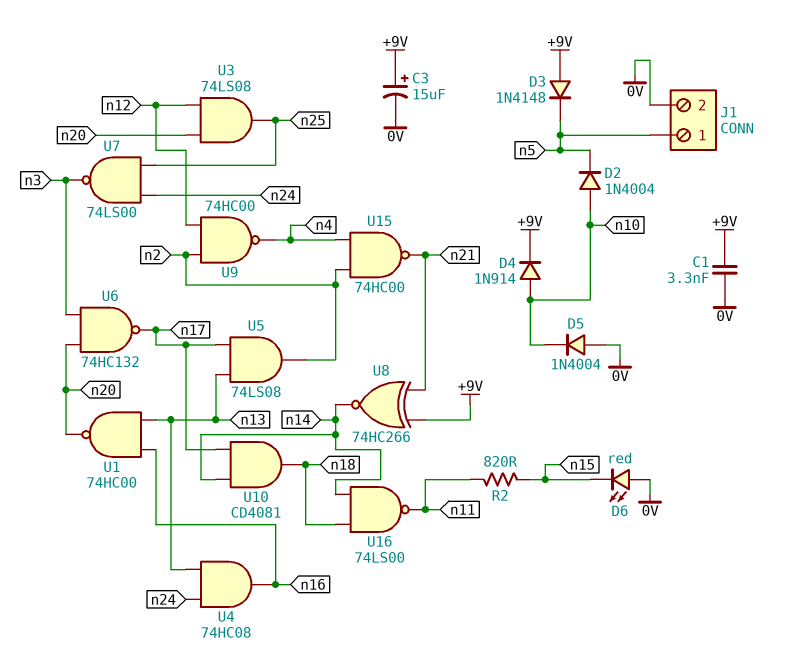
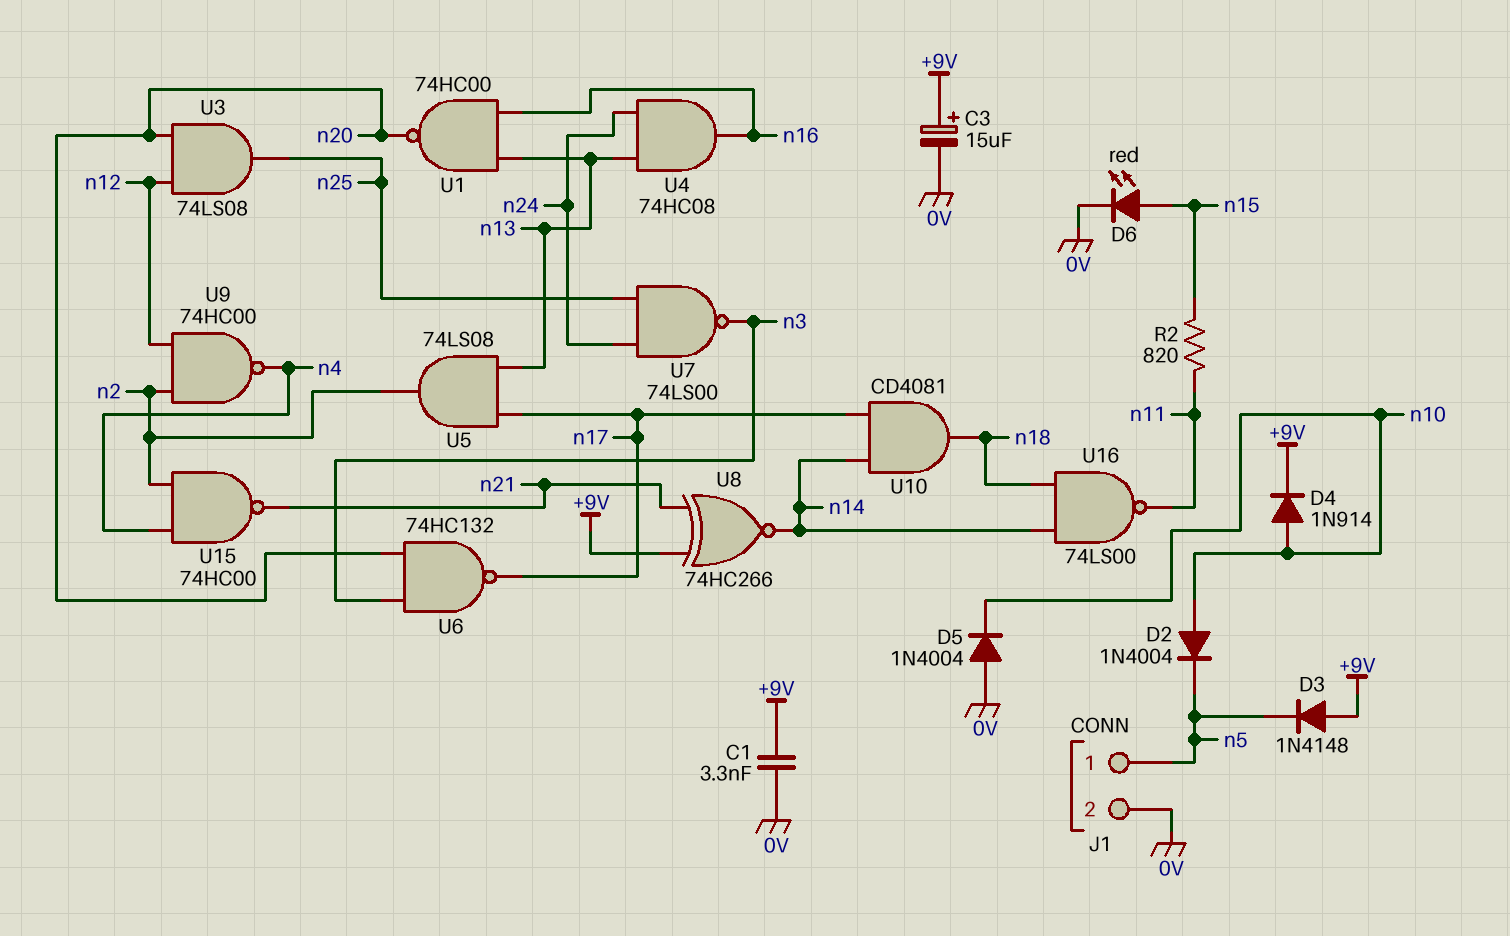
D6: LED red (A 0V, K n15) -> LED red (A n15, K 0V)

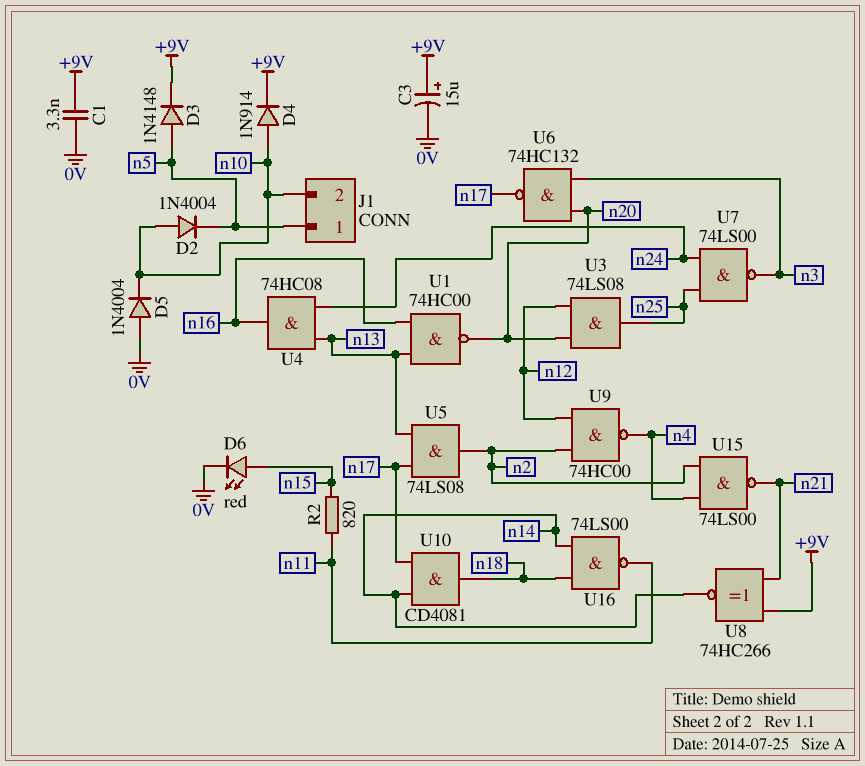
D3: diode 1N4148 (A +9V, K n5) -> diode 1N4148 (A n5, K +9V)
J1 pin 2: 0V -> n10
U15: NAND 74HC00 (in n2, in n4, out n21) -> NAND 74LS00 (in n2, in n4, out n21)

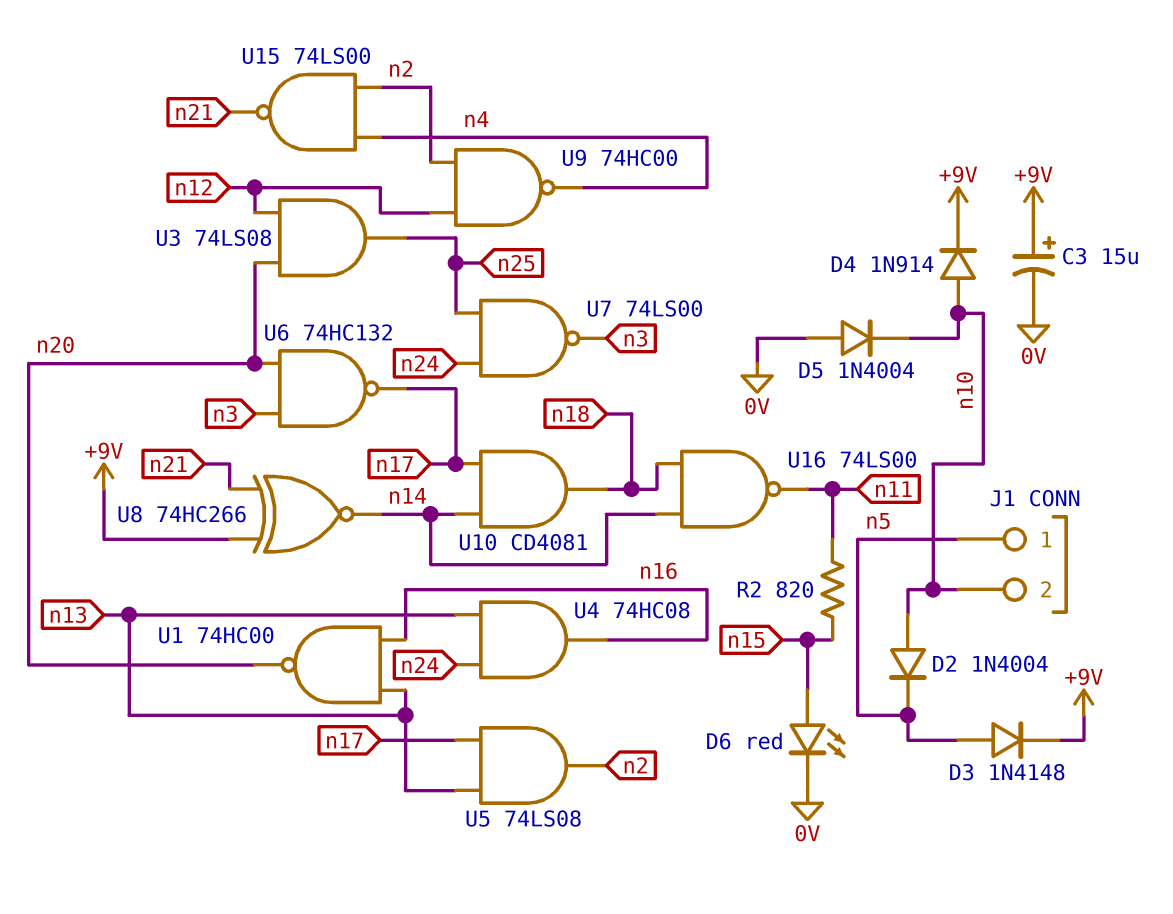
C1: 3.3nF (+9V, 0V) -> none

